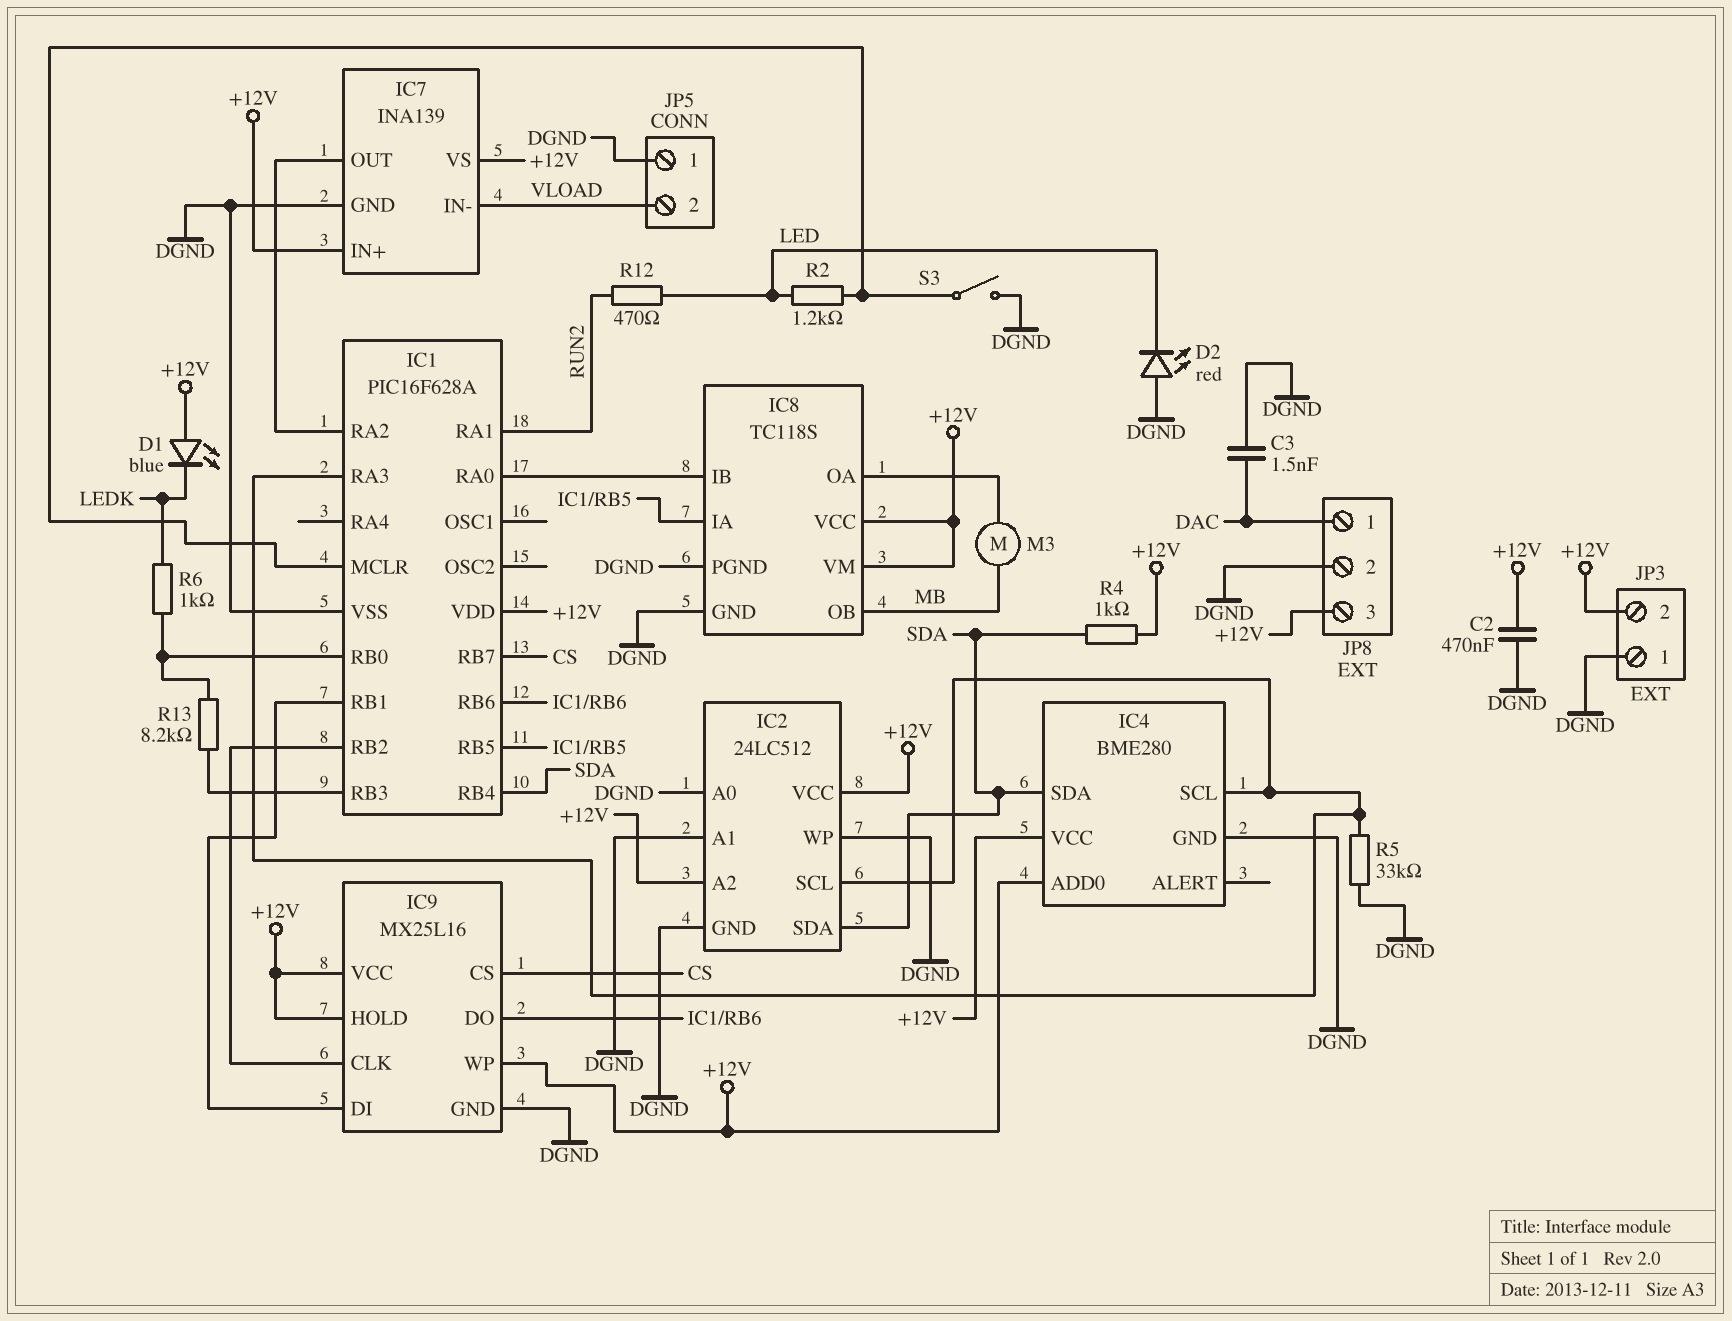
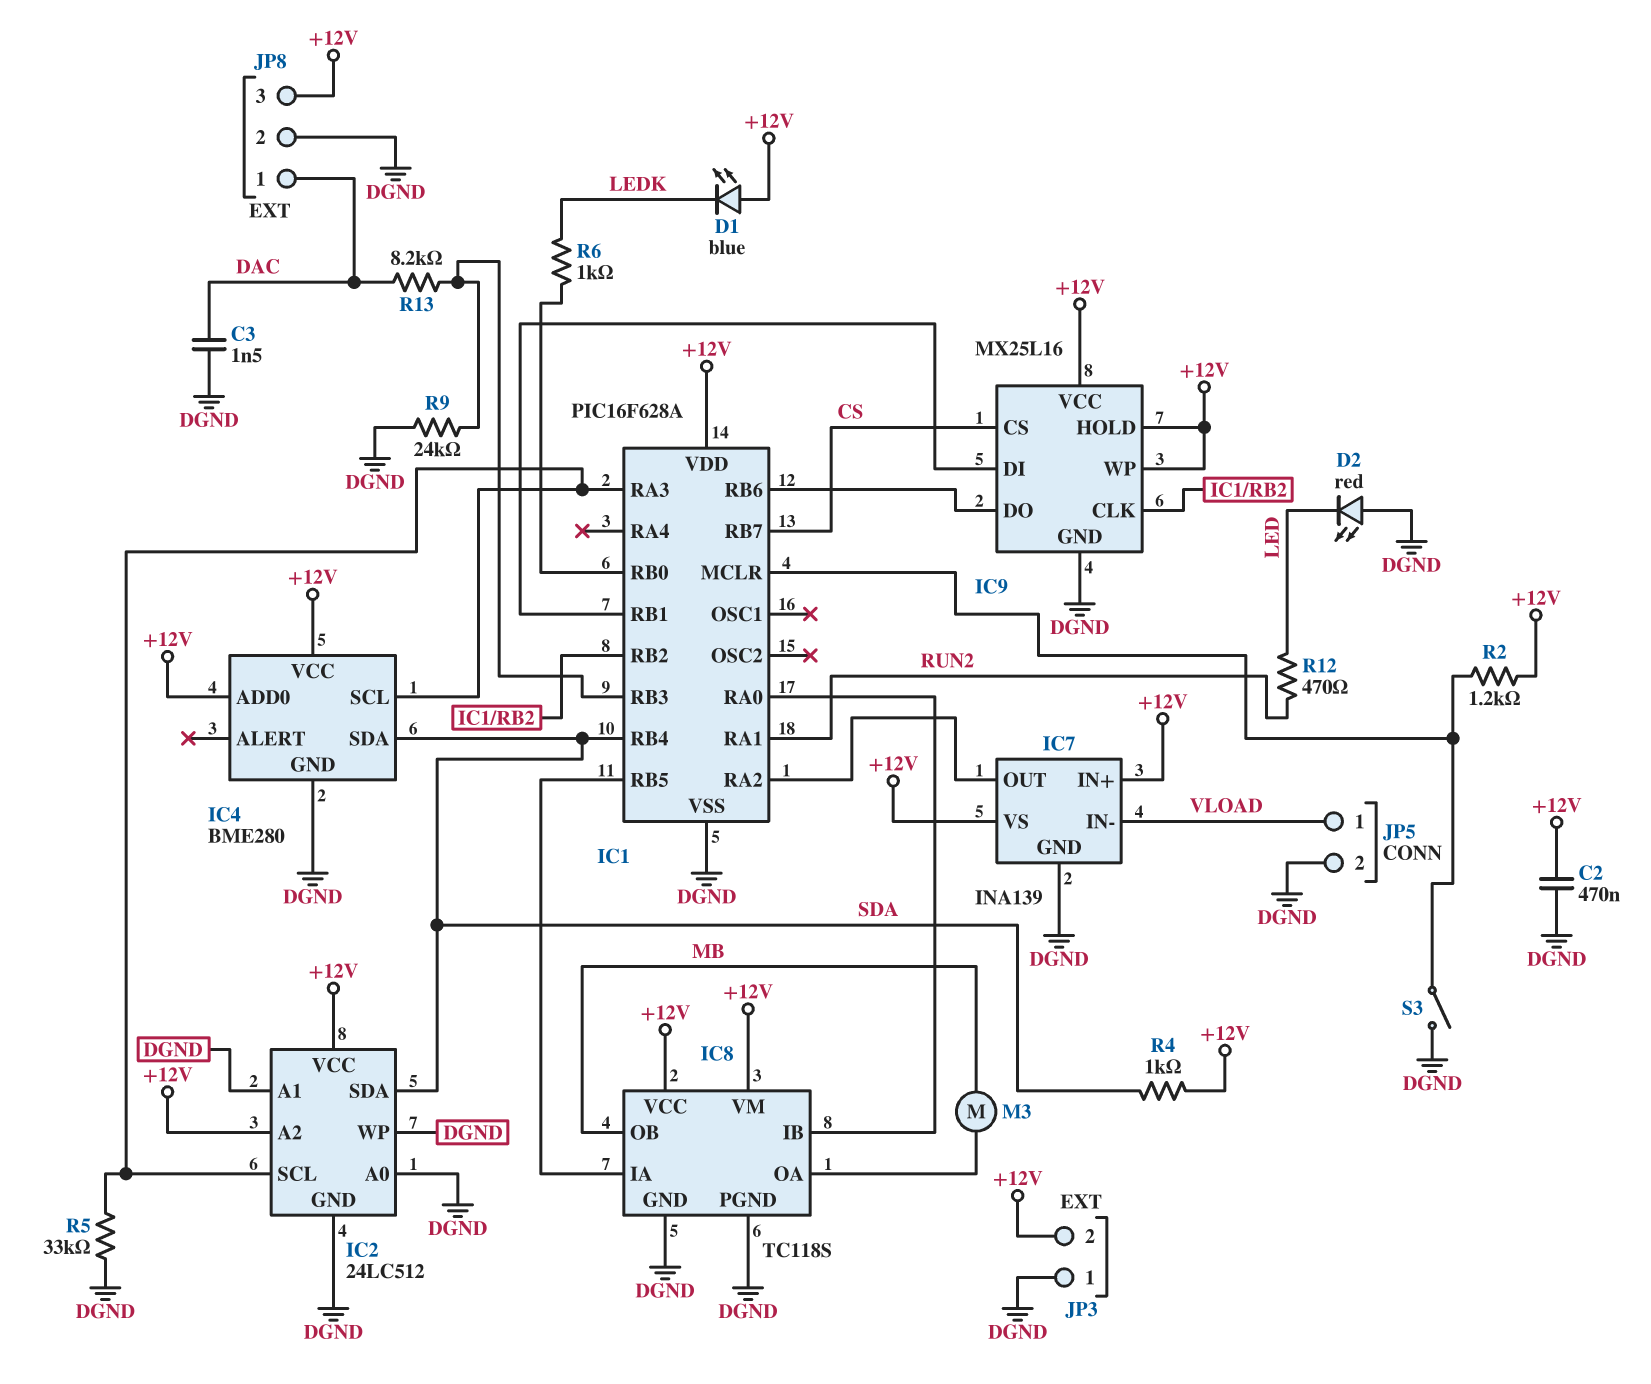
JP5 pin 1: DGND -> VLOAD
JP5 pin 2: VLOAD -> DGND
R2: 1.2k (IC1/MCLR, LED) -> 1.2k (+12V, IC1/MCLR)
R9: none -> 24k (DGND, IC1/RB3)
R13: 8.2k (IC1/RB0, IC1/RB3) -> 8.2k (DAC, IC1/RB3)

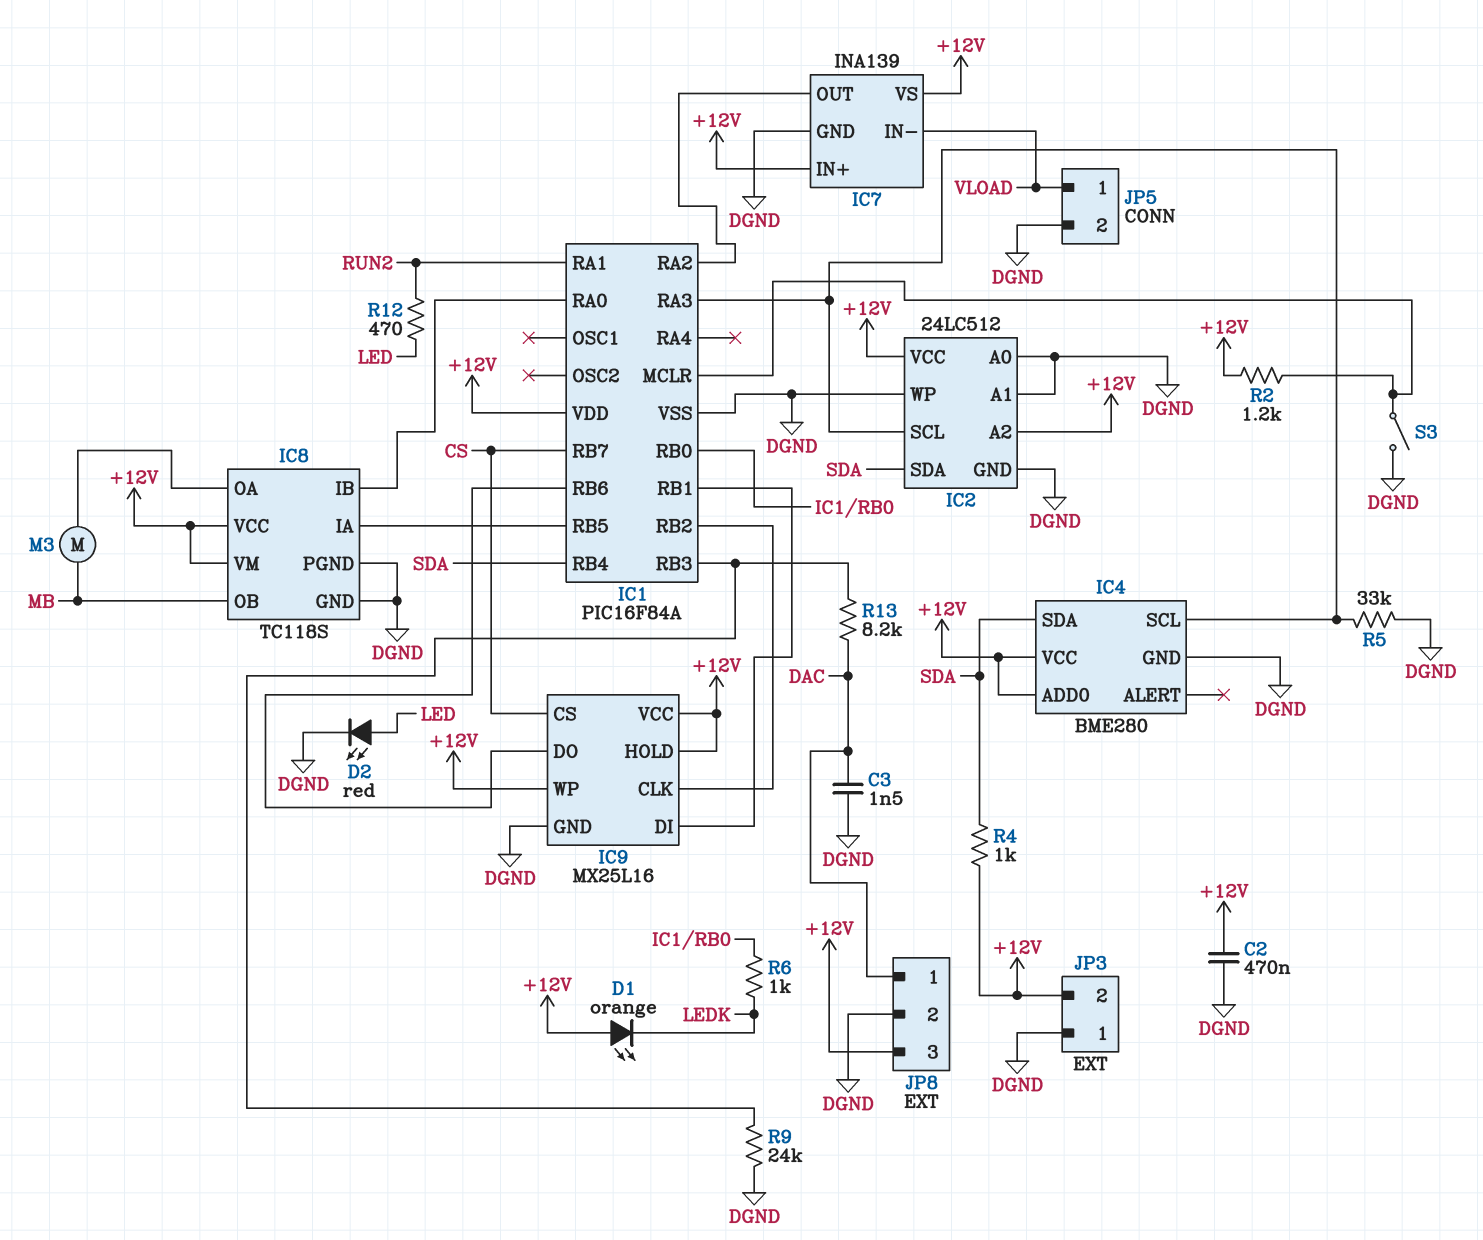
D1: LED blue (A +12V, K LEDK) -> LED orange (A +12V, K LEDK)
D2: LED red (A DGND, K LED) -> LED red (A LED, K DGND)
IC1: PIC16F628A -> PIC16F84A

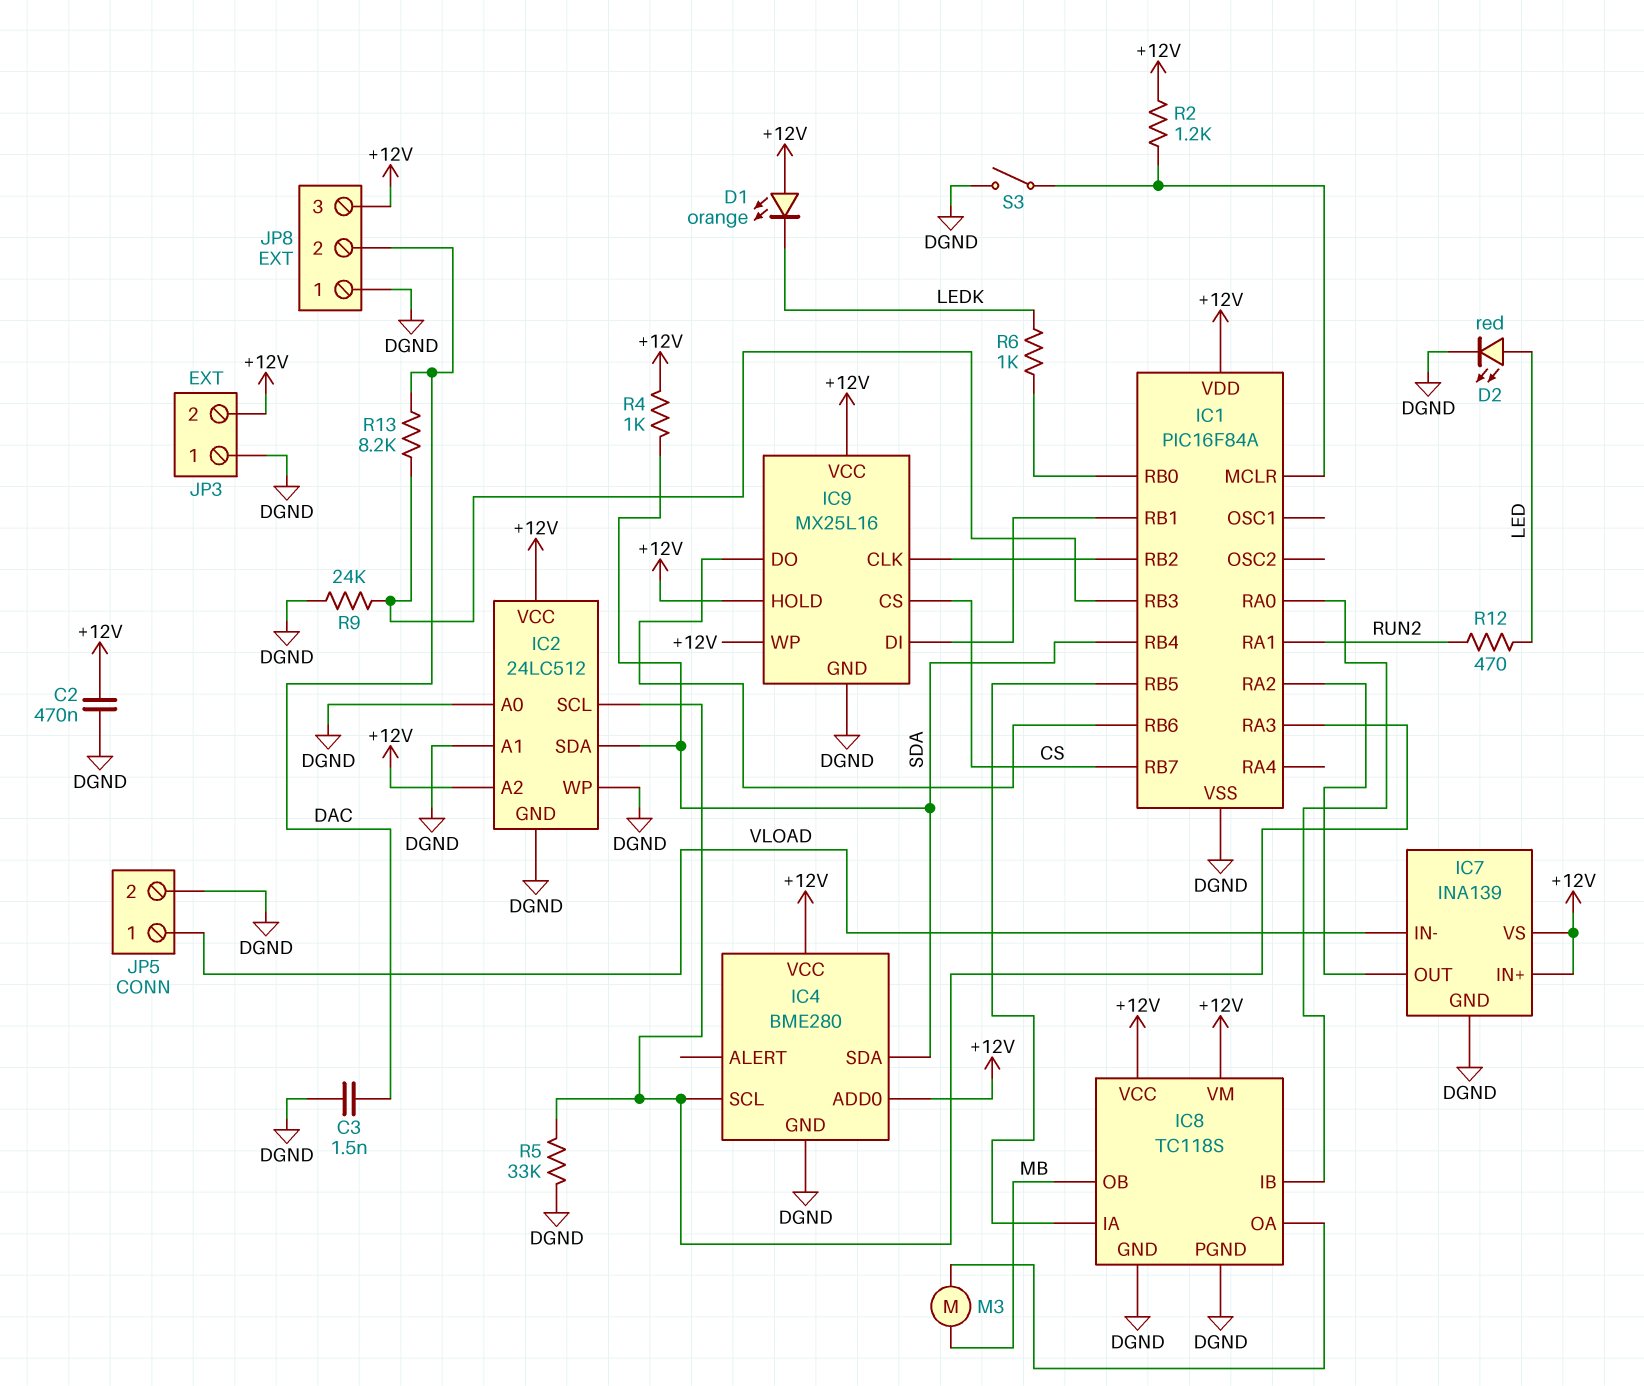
JP8 pin 1: DAC -> DGND
JP8 pin 2: DGND -> DAC

